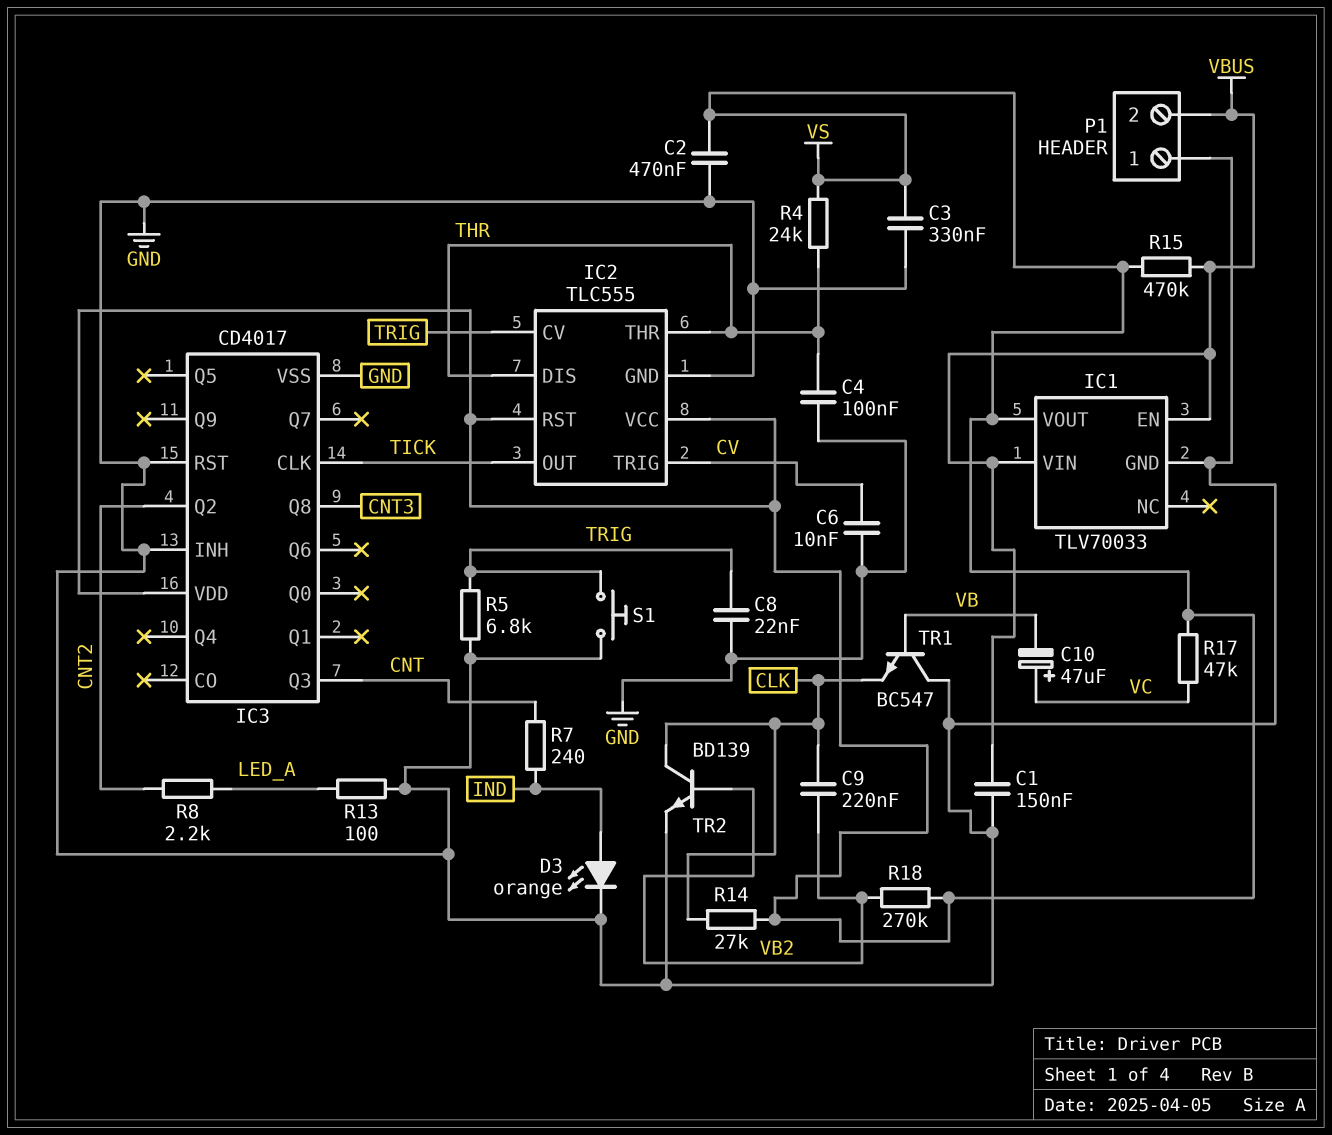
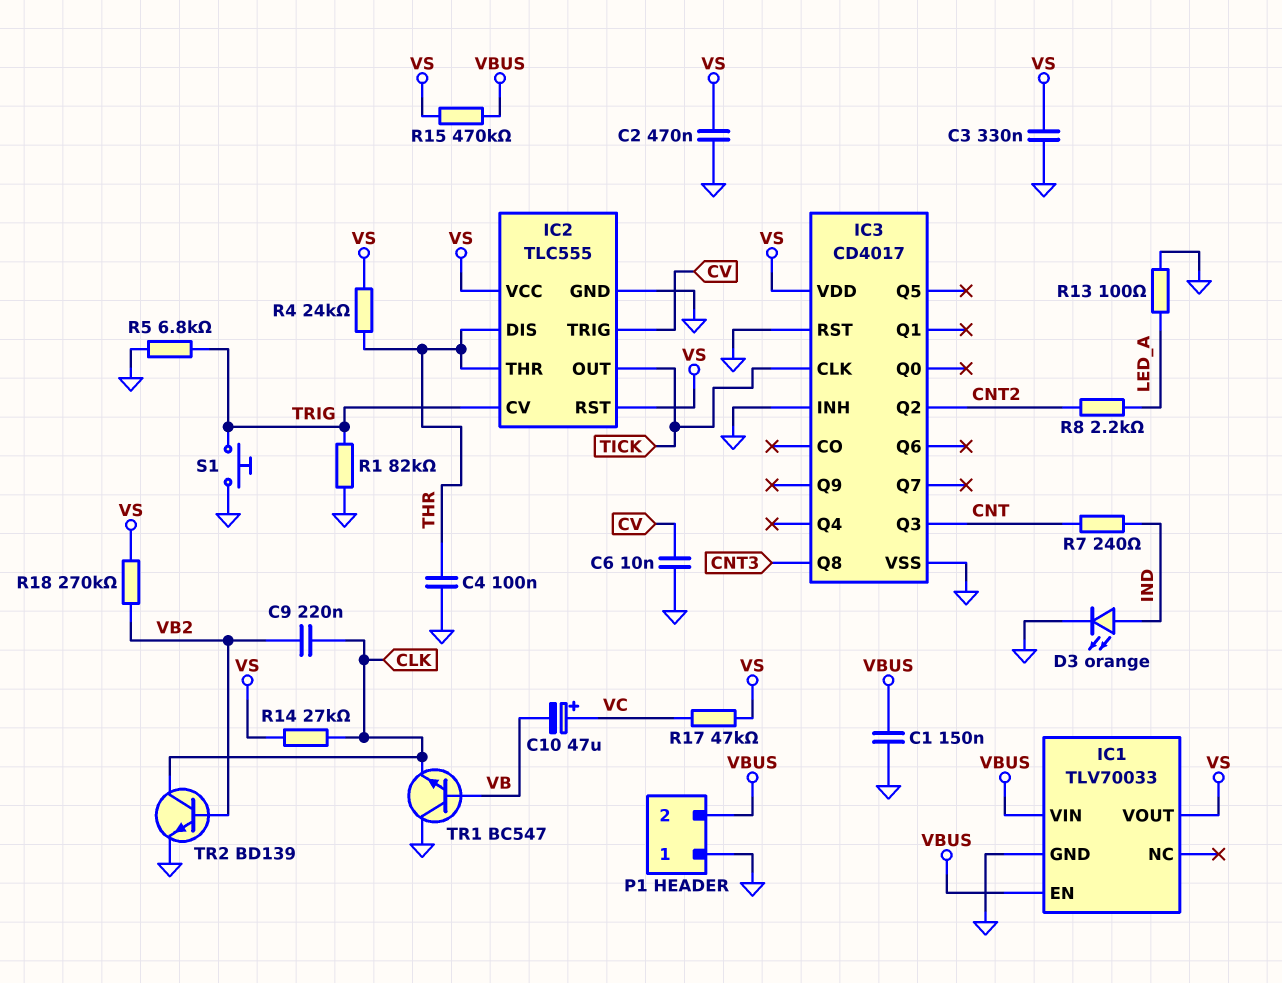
C8: 22nF (GND, TRIG) -> none
R1: none -> 82k (GND, TRIG)

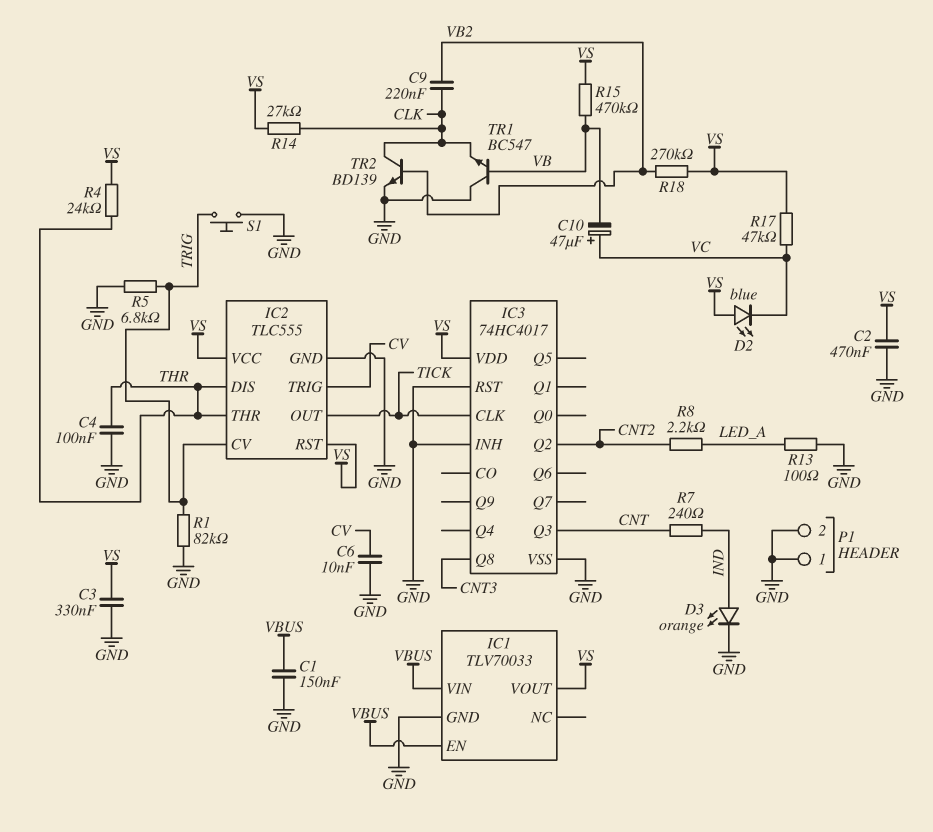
D2: none -> LED blue (A VS, K VC)
IC3: CD4017 -> 74HC4017
P1 pin 2: VBUS -> GND
R15: 470k (VBUS, VS) -> 470k (VB, VS)

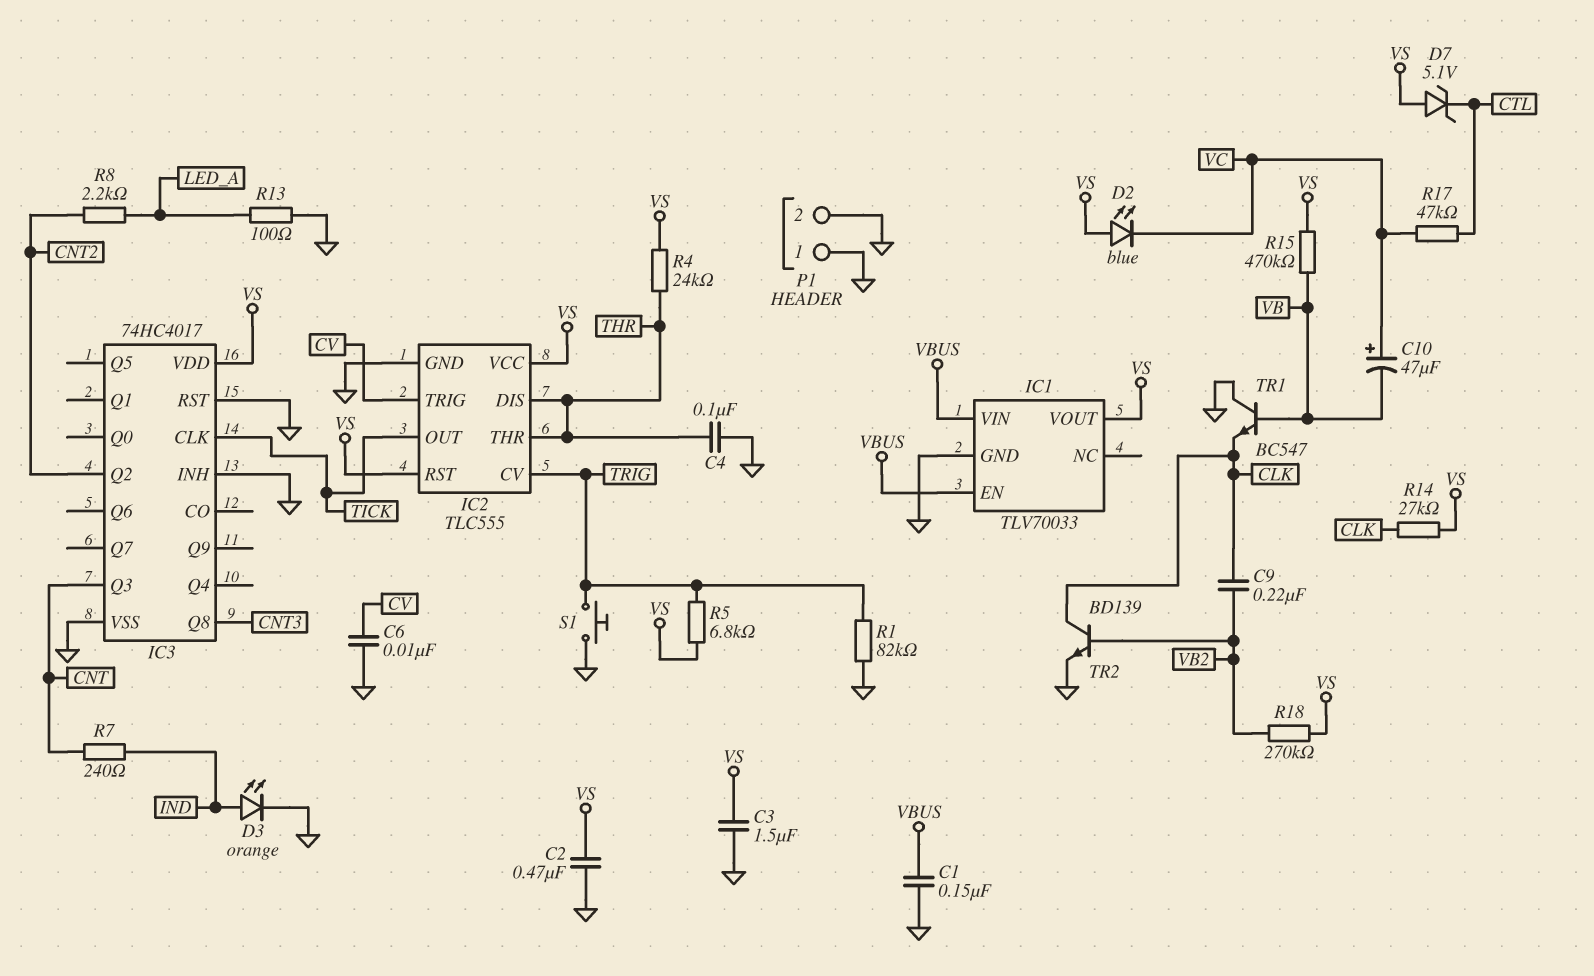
C3: 330nF (GND, VS) -> 1.5uF (GND, VS)
D7: none -> zener 5.1V (A VS, K CTL)
R5: 6.8k (GND, TRIG) -> 6.8k (TRIG, VS)
R17: 47k (VC, VS) -> 47k (CTL, VC)

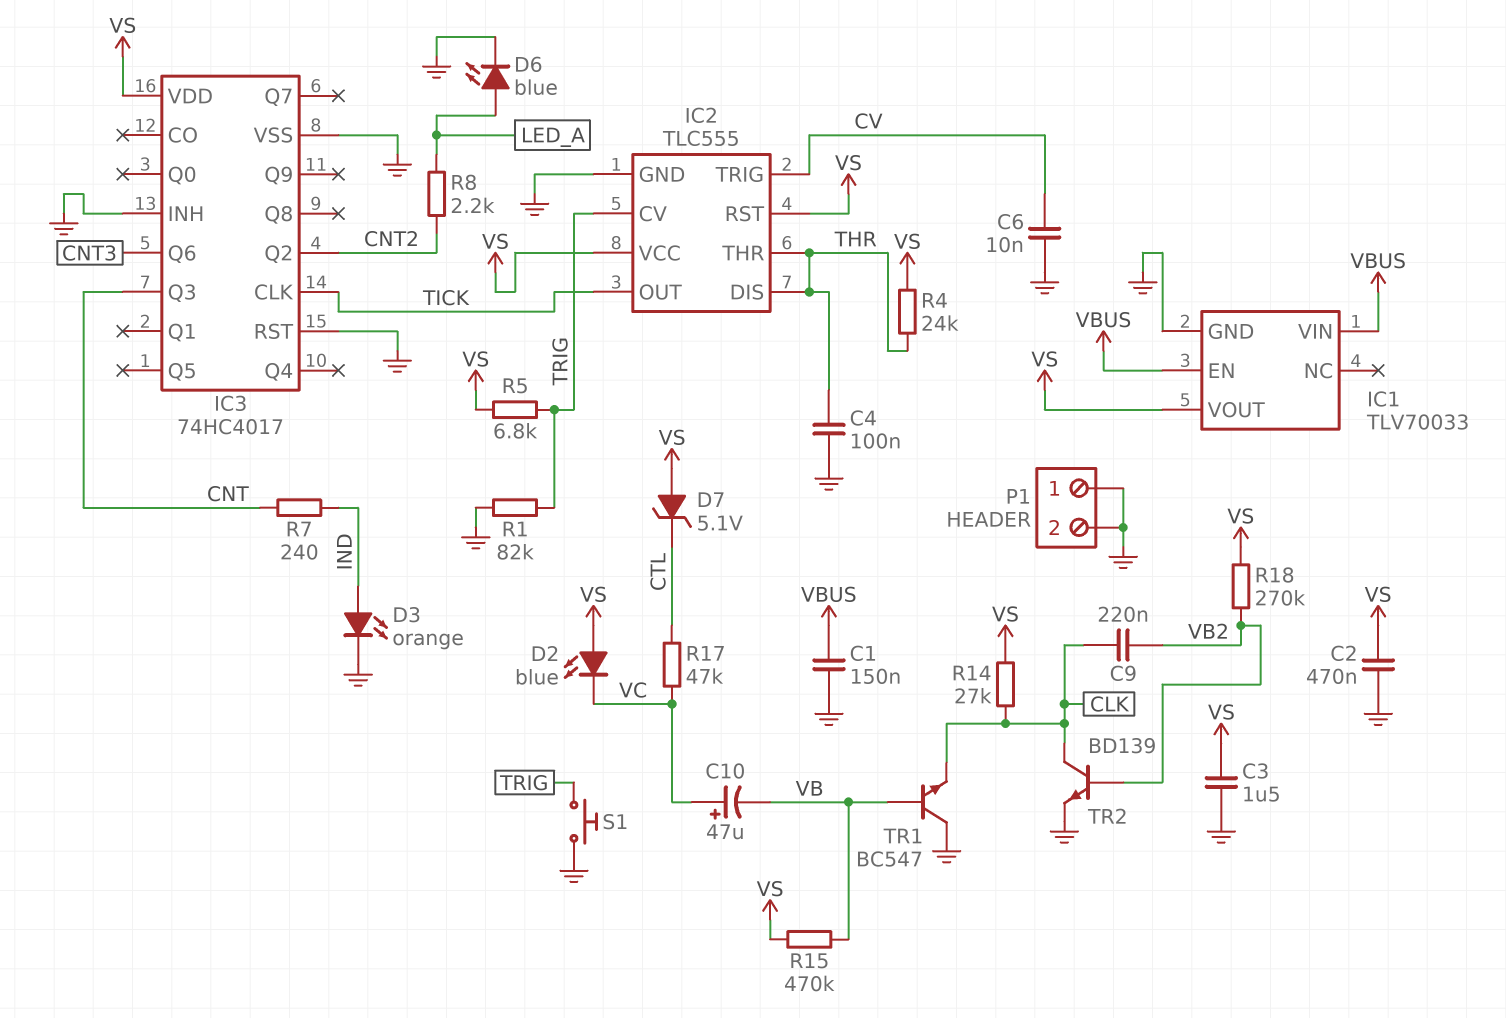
D6: none -> LED blue (A LED_A, K GND)
IC3 pin Q6: none -> CNT3
IC3 pin Q8: CNT3 -> none
R13: 100 (GND, LED_A) -> none

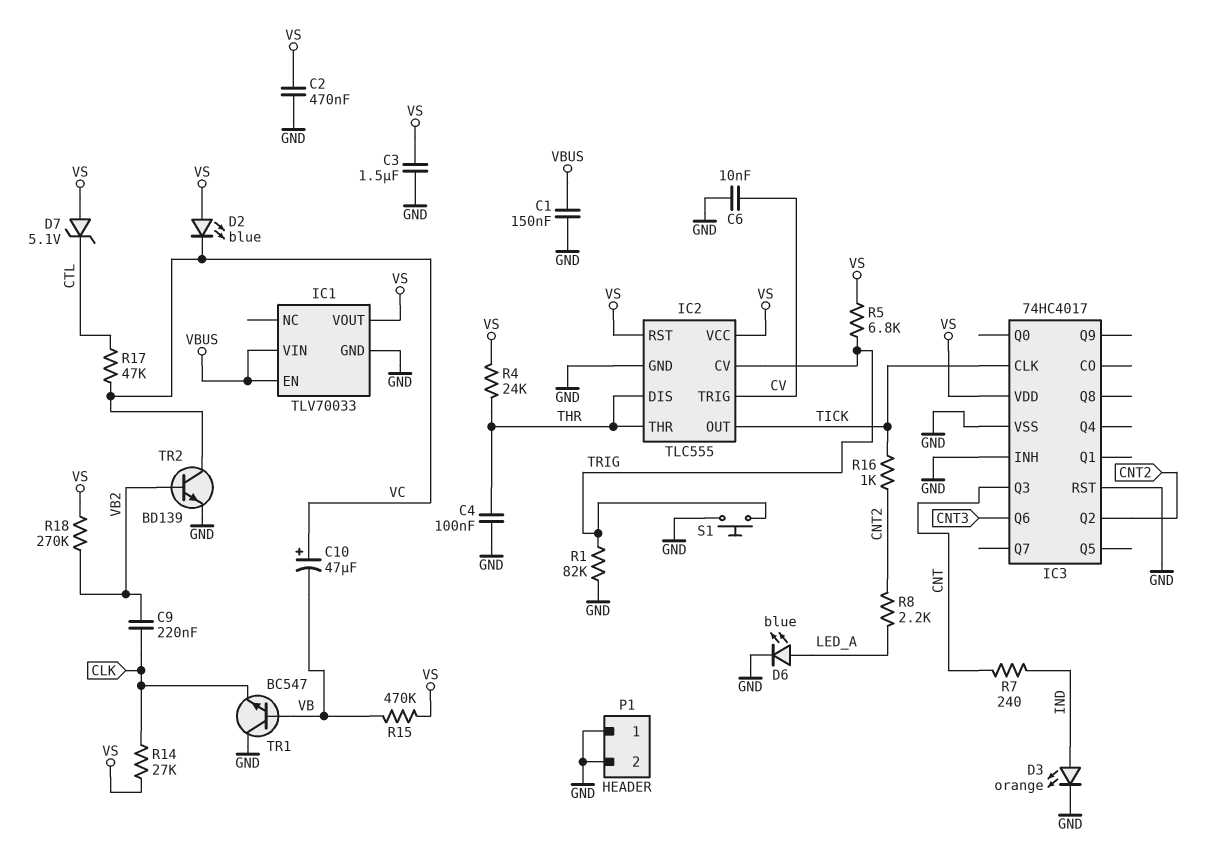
R16: none -> 1k (CNT2, TICK)
TR2: NPN BD139 (B VB2, C CLK, E GND) -> NPN BD139 (B VB2, C VC, E GND)

